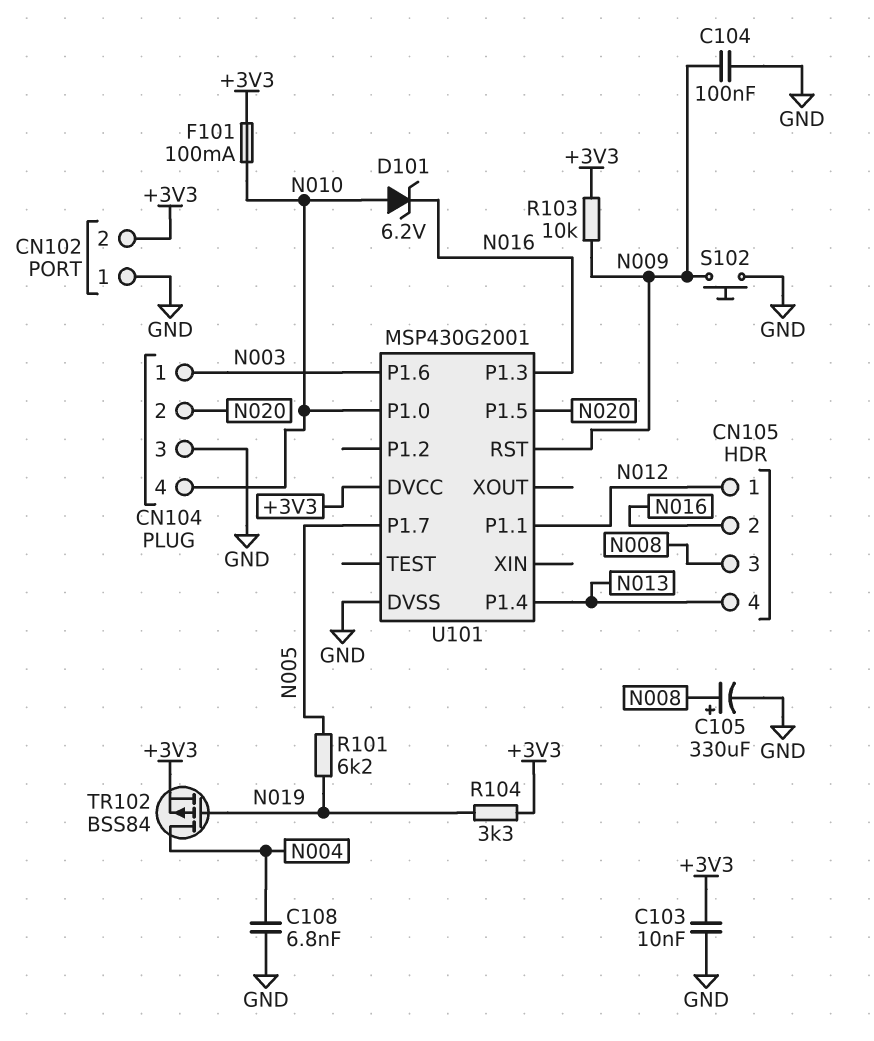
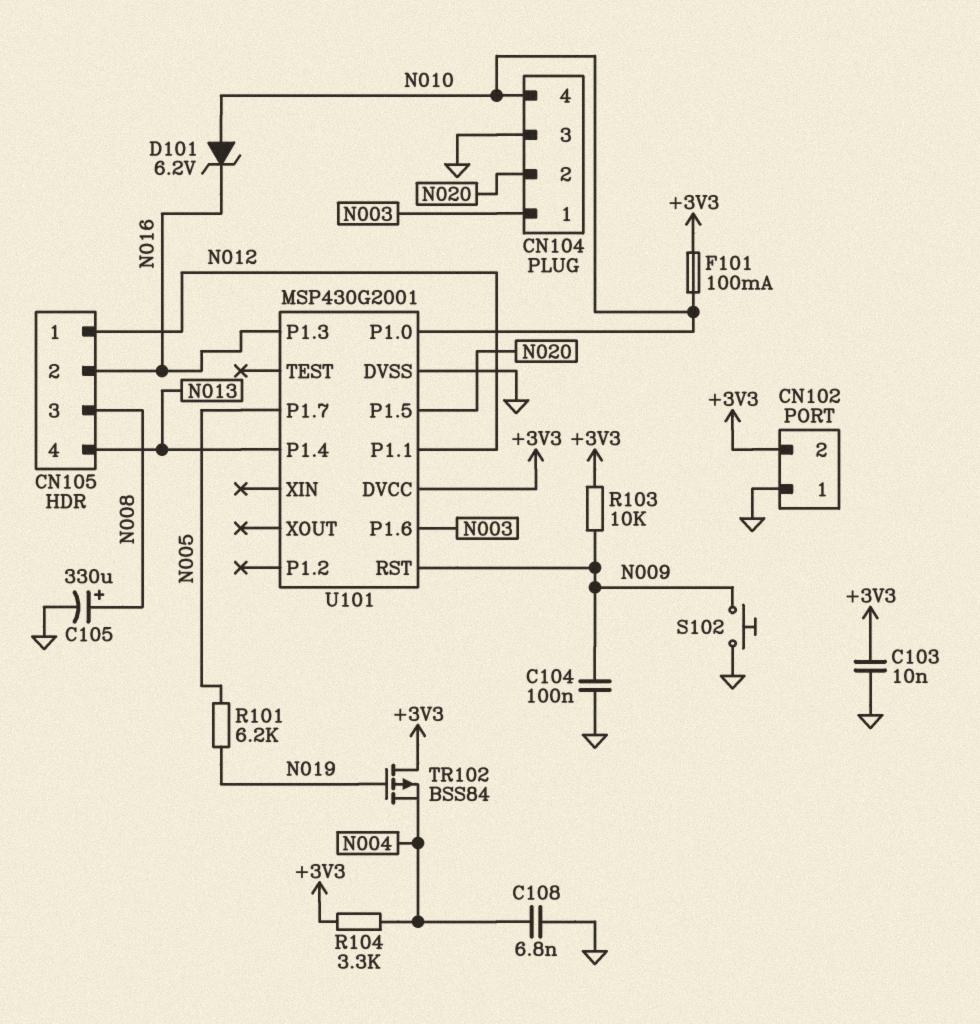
R104: 3.3k (+3V3, N019) -> 3.3k (+3V3, N004)
TR102: PMOS BSS84 (G N019, D N004, S +3V3) -> PMOS BSS84 (G N019, D +3V3, S N004)

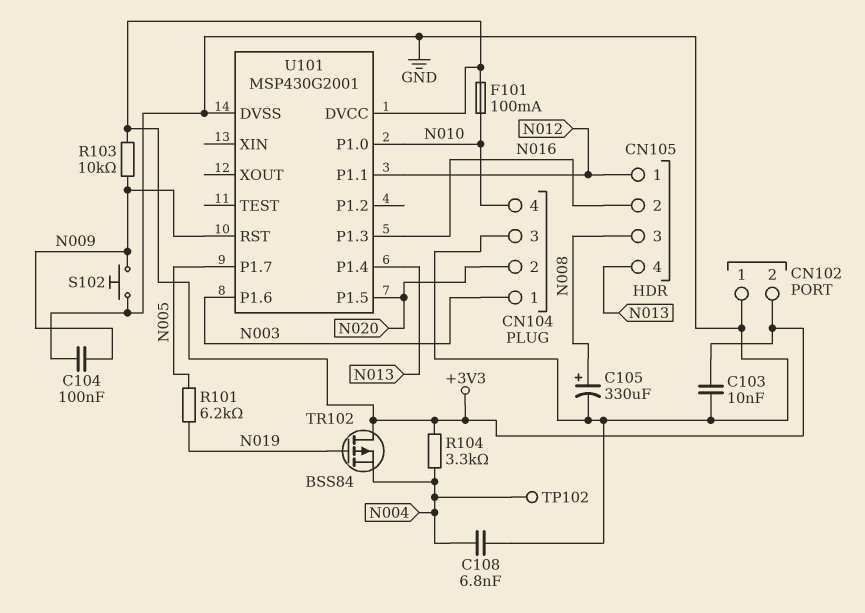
D101: zener 6.2V (A N010, K N016) -> none
TP102: none -> test point (N004)

